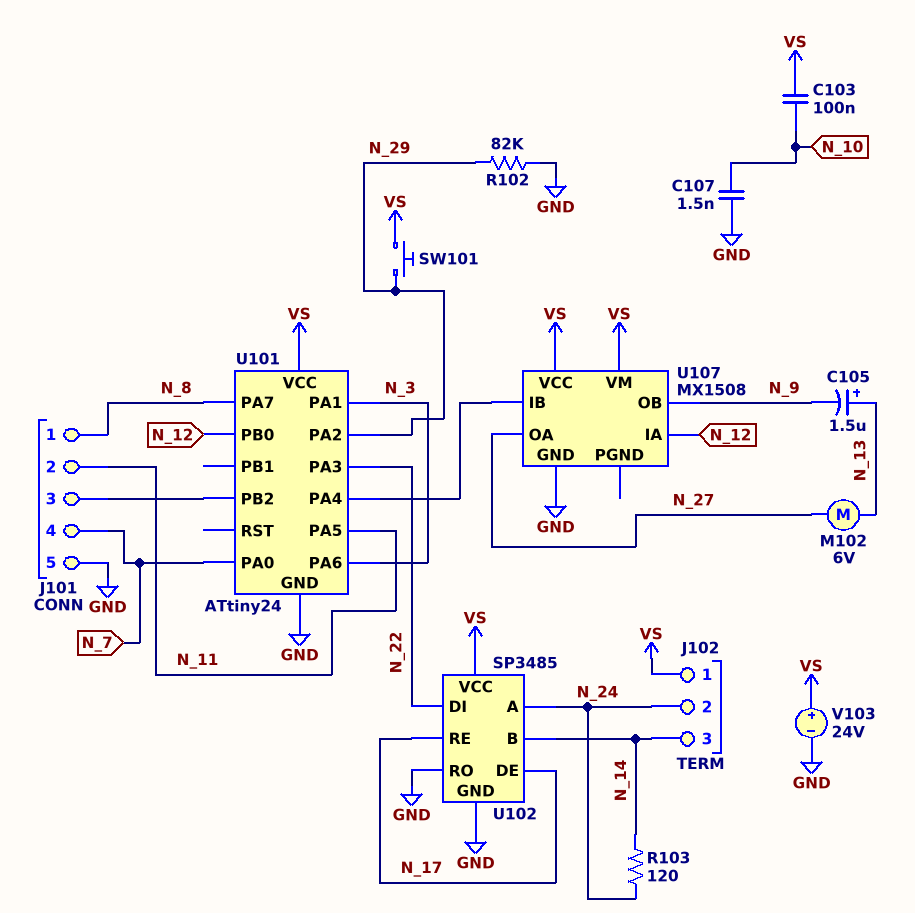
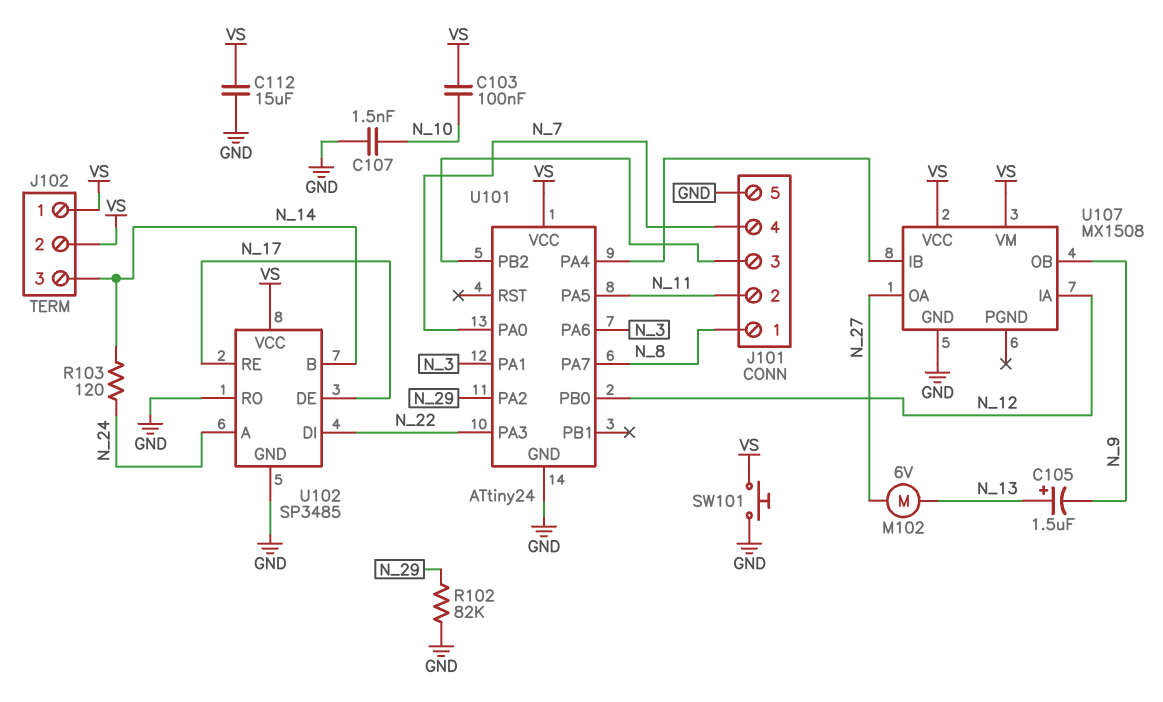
C112: none -> 15uF (GND, VS)
J102 pin 2: N_24 -> VS
SW101: button (N_29, VS) -> button (GND, VS)
V103: 24V (plus VS, minus GND) -> none

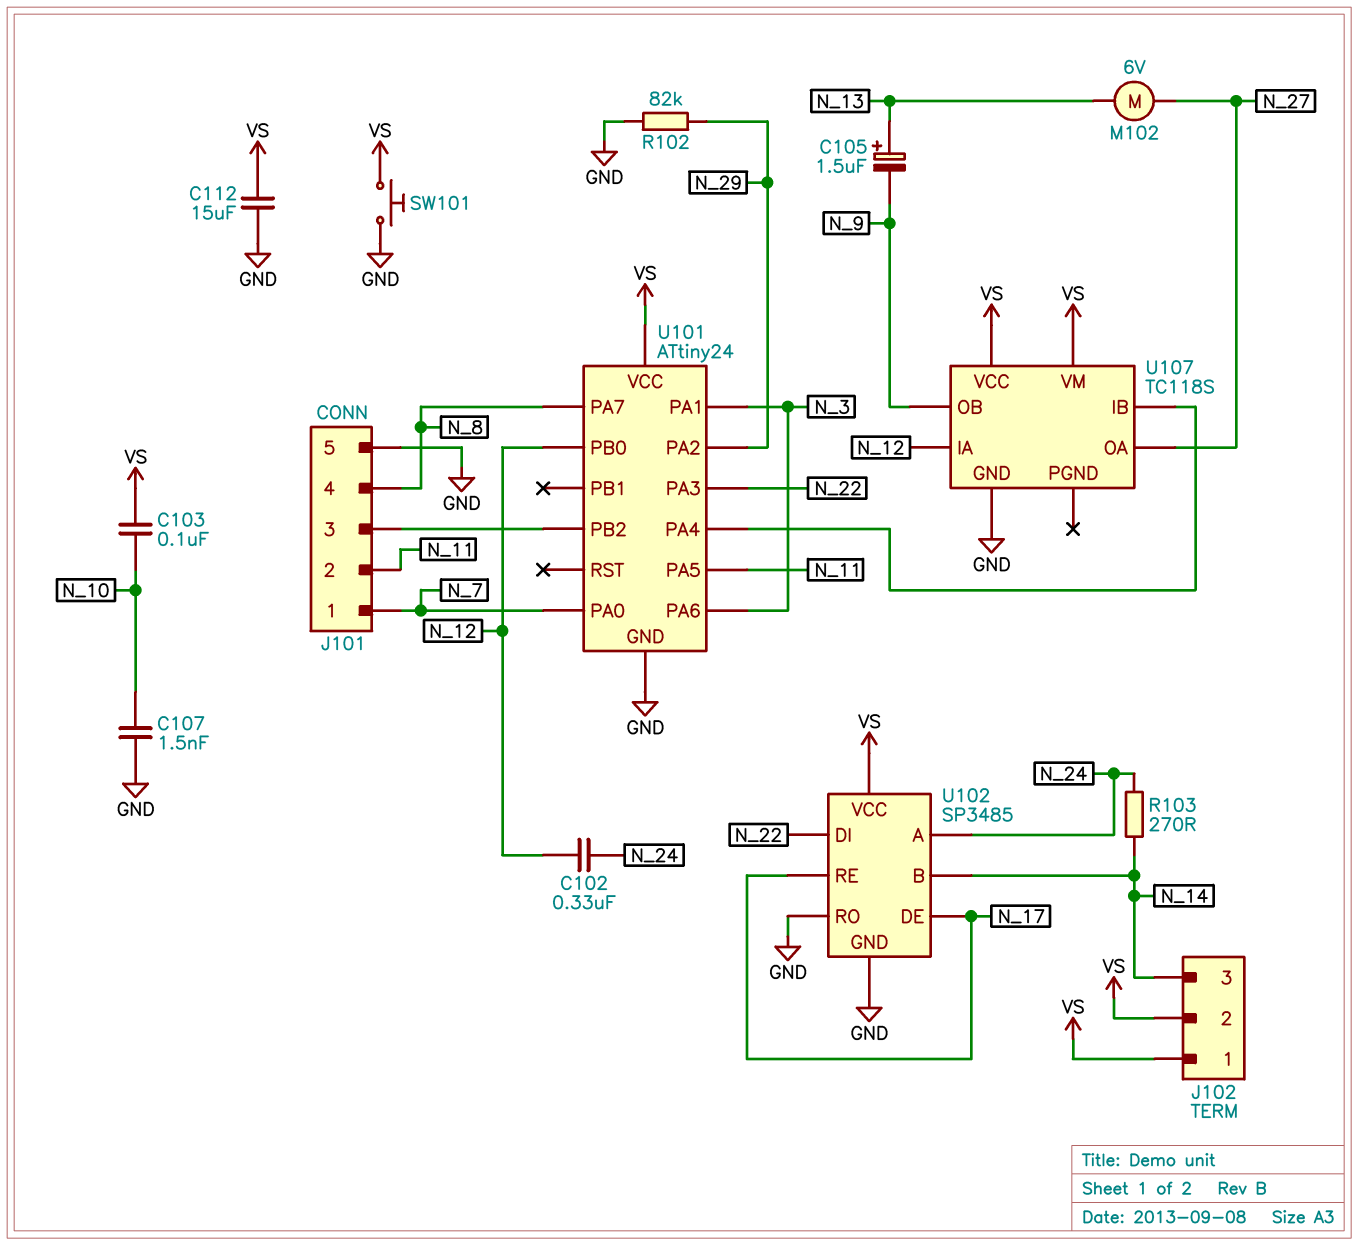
C102: none -> 330nF (N_12, N_24)
J101 pin 1: N_8 -> N_7
J101 pin 4: N_7 -> N_8
R103: 120 (N_14, N_24) -> 270 (N_14, N_24)
U107: MX1508 -> TC118S

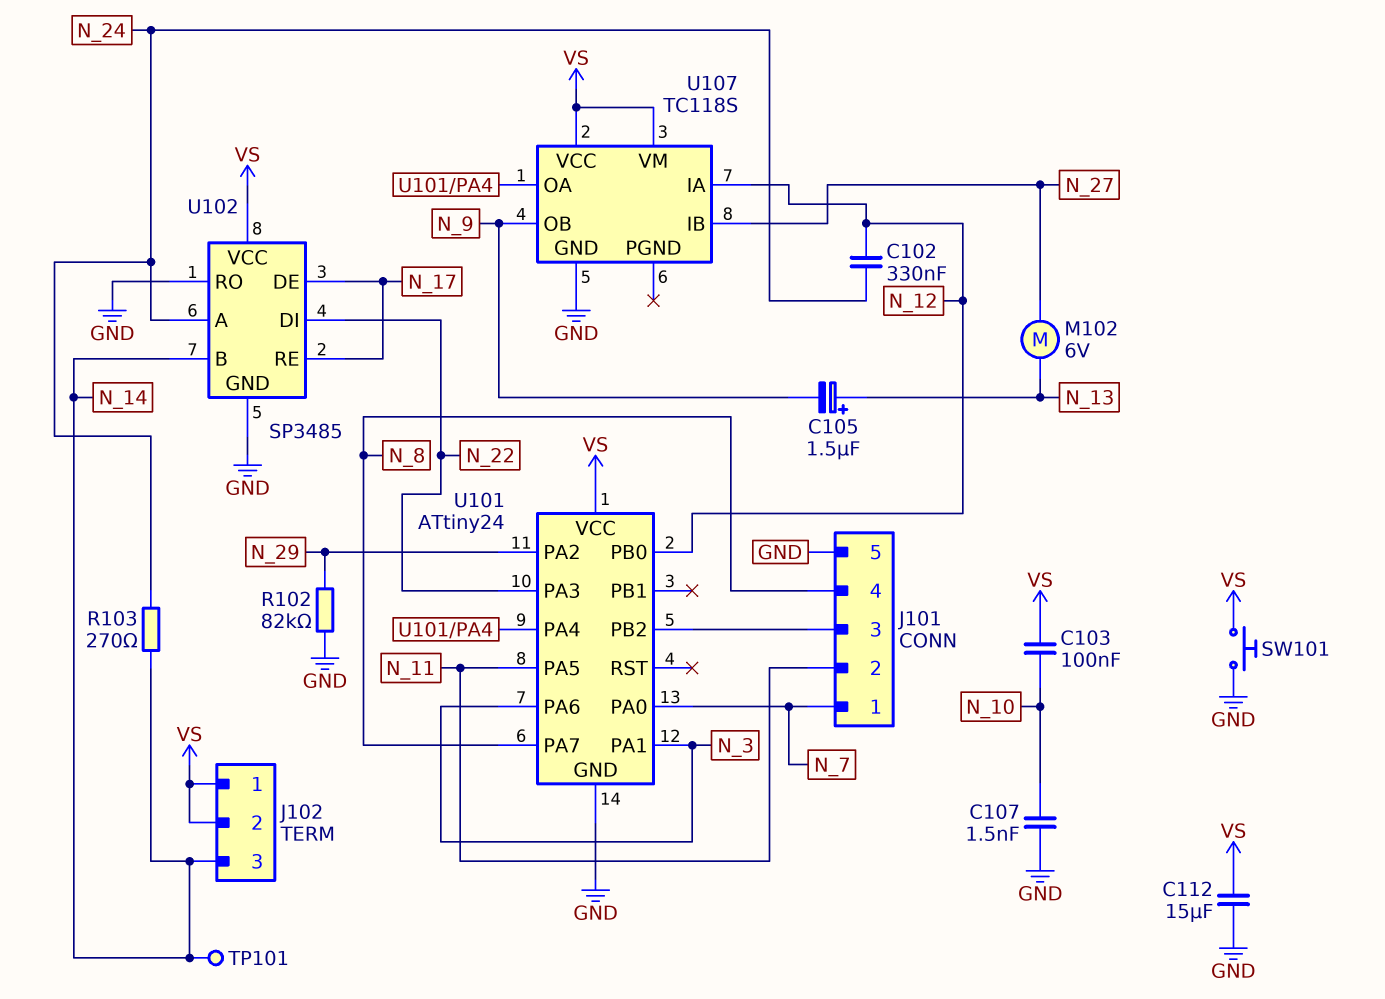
TP101: none -> test point (N_14)
U107 pin IB: U101/PA4 -> N_27
U107 pin OA: N_27 -> U101/PA4

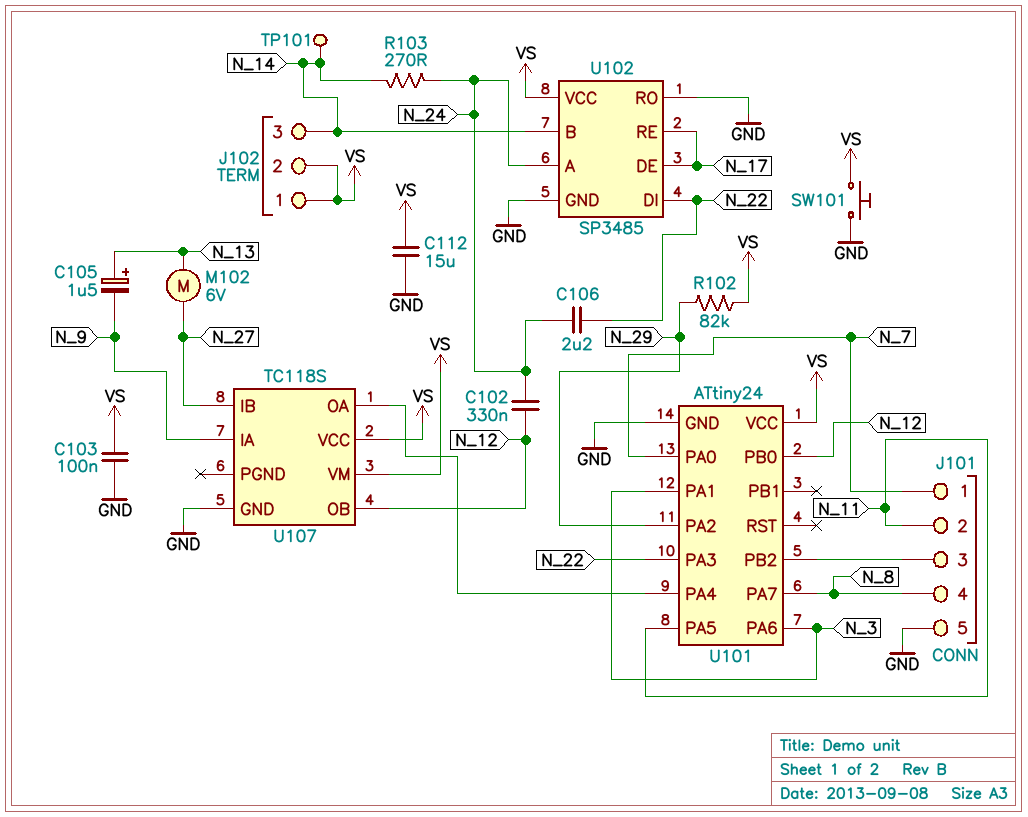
C103: 100nF (N_10, VS) -> 100nF (GND, VS)
C106: none -> 2.2uF (N_22, N_24)
C107: 1.5nF (GND, N_10) -> none
R102: 82k (GND, N_29) -> 82k (N_29, VS)
U107 pin IA: N_12 -> N_9
U107 pin OB: N_9 -> N_12

